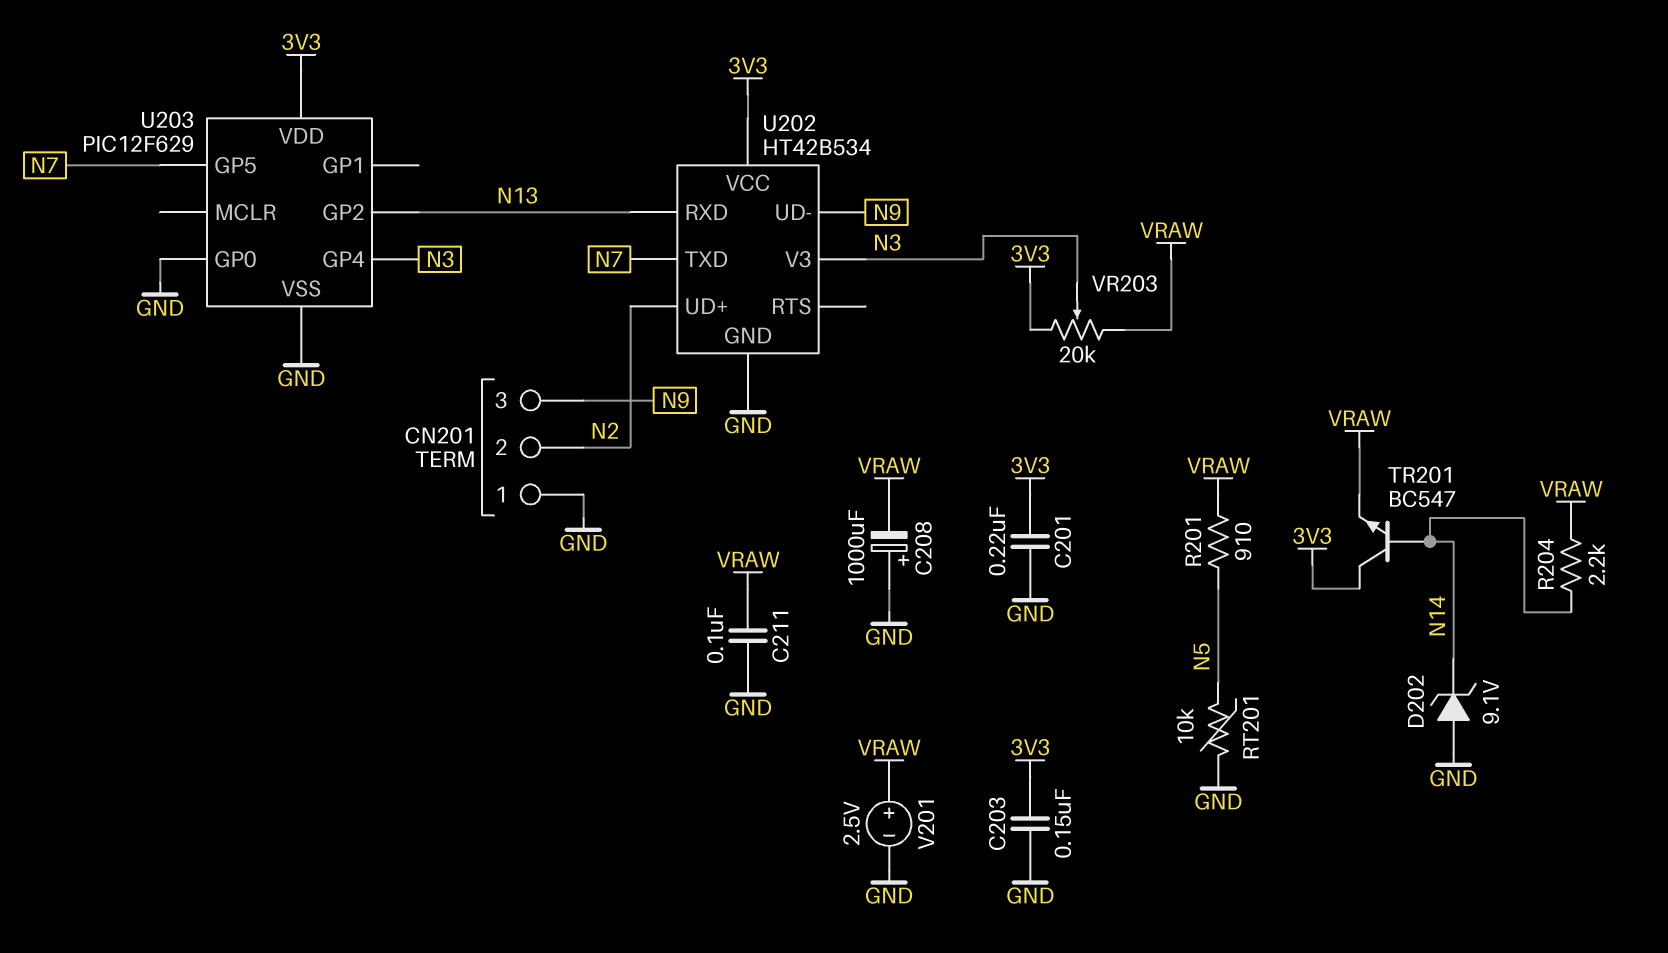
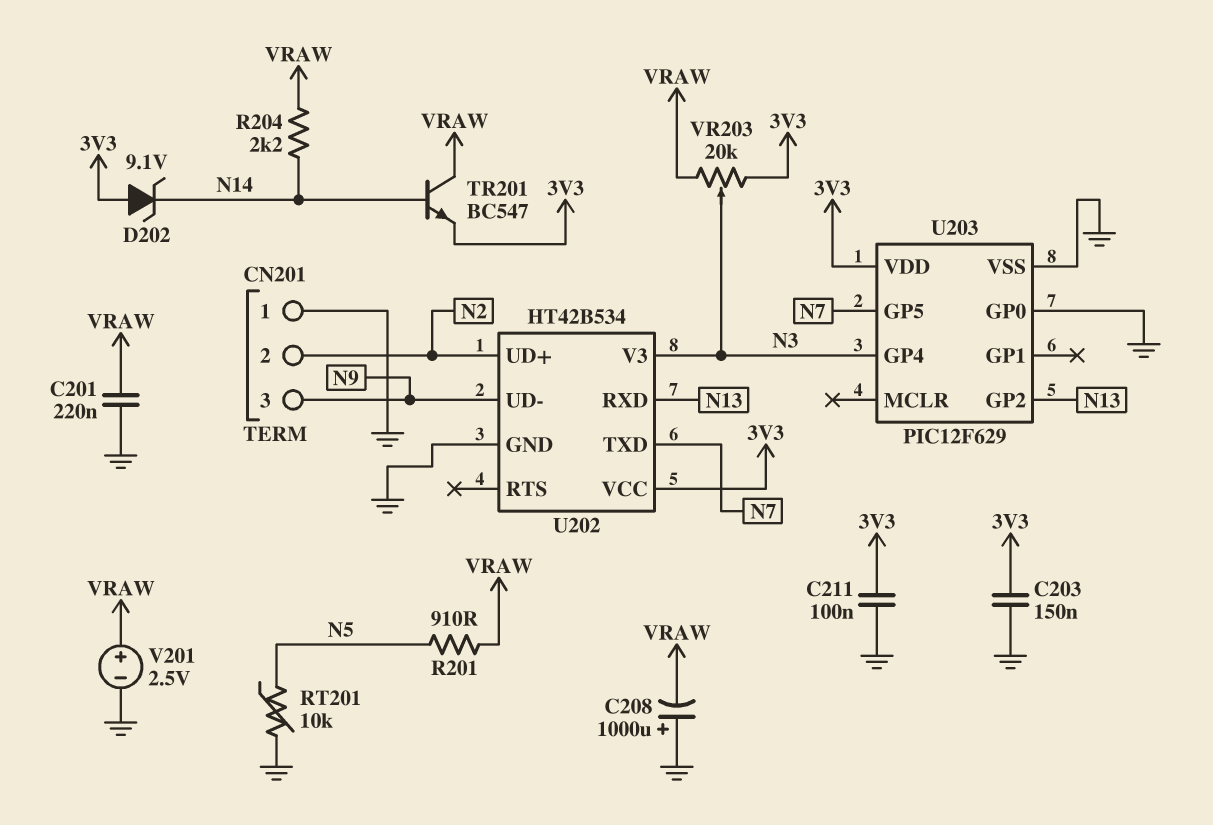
C201: 220nF (3V3, GND) -> 220nF (GND, VRAW)
C211: 100nF (GND, VRAW) -> 100nF (3V3, GND)
D202: zener 9.1V (A GND, K N14) -> zener 9.1V (A 3V3, K N14)
TR201: NPN BC547 (B N14, C 3V3, E VRAW) -> NPN BC547 (B N14, C VRAW, E 3V3)

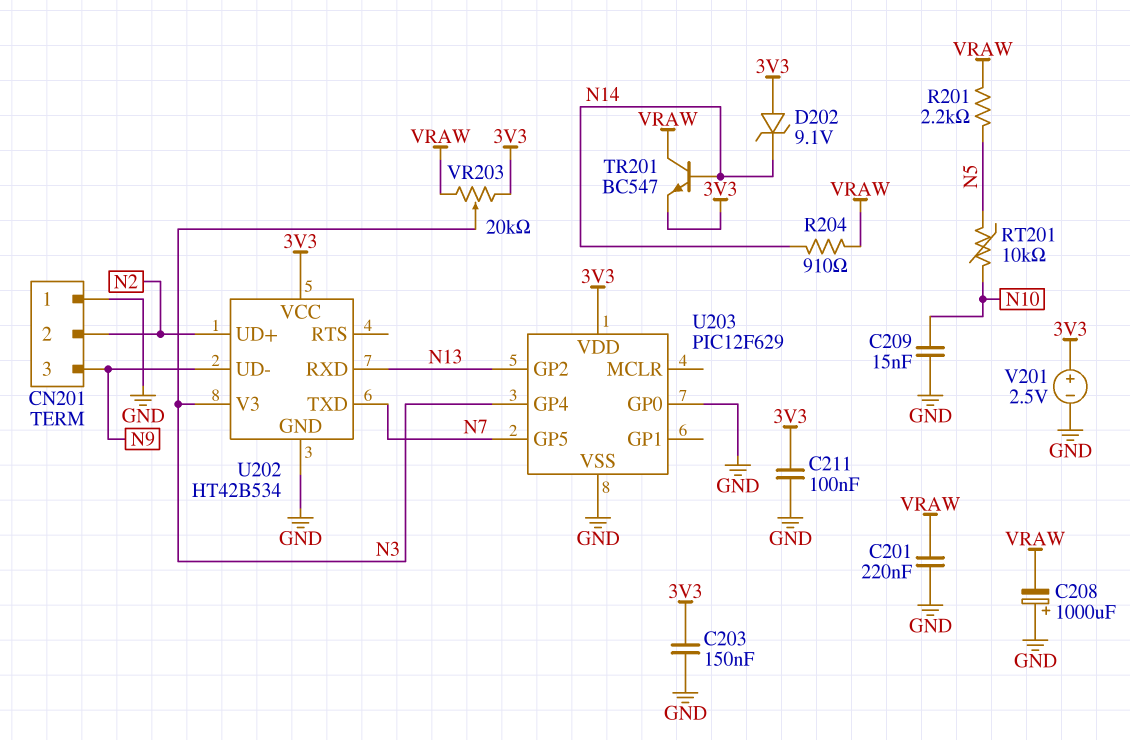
C209: none -> 15nF (GND, N10)
R201: 910 (N5, VRAW) -> 2.2k (N5, VRAW)
R204: 2.2k (N14, VRAW) -> 910 (N14, VRAW)
RT201: 10k (GND, N5) -> 10k (N5, N10)
V201: 2.5V (plus VRAW, minus GND) -> 2.5V (plus 3V3, minus GND)

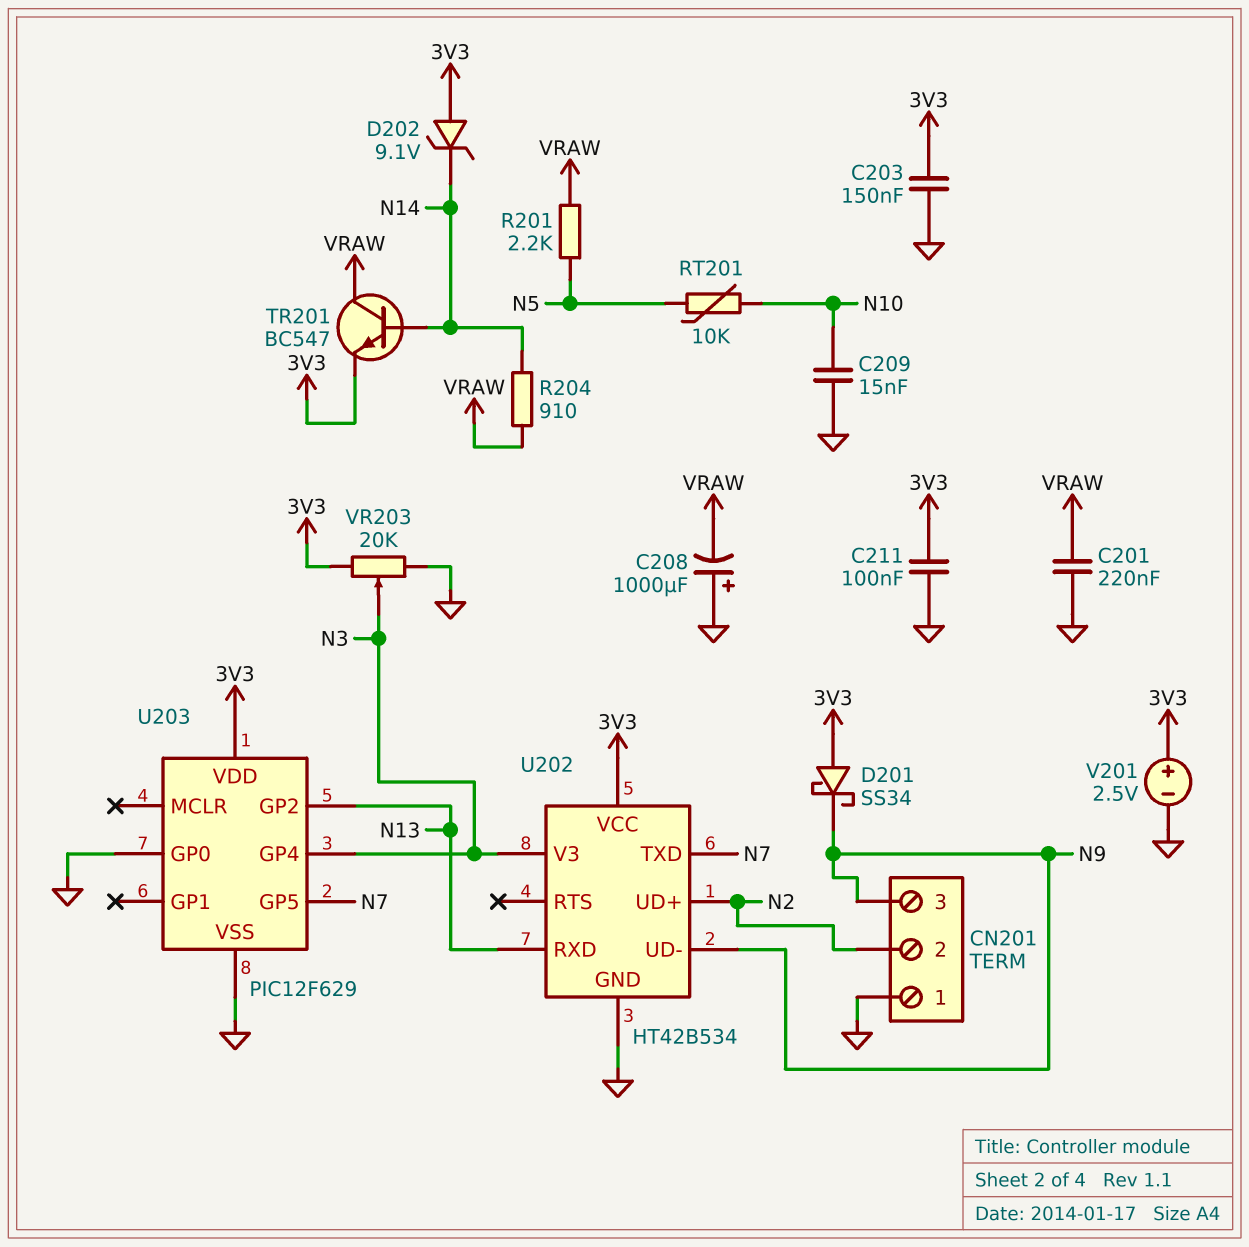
D201: none -> schottky SS34 (A 3V3, K N9)
VR203: 20k (3V3, VRAW, wiper N3) -> 20k (3V3, GND, wiper N3)

